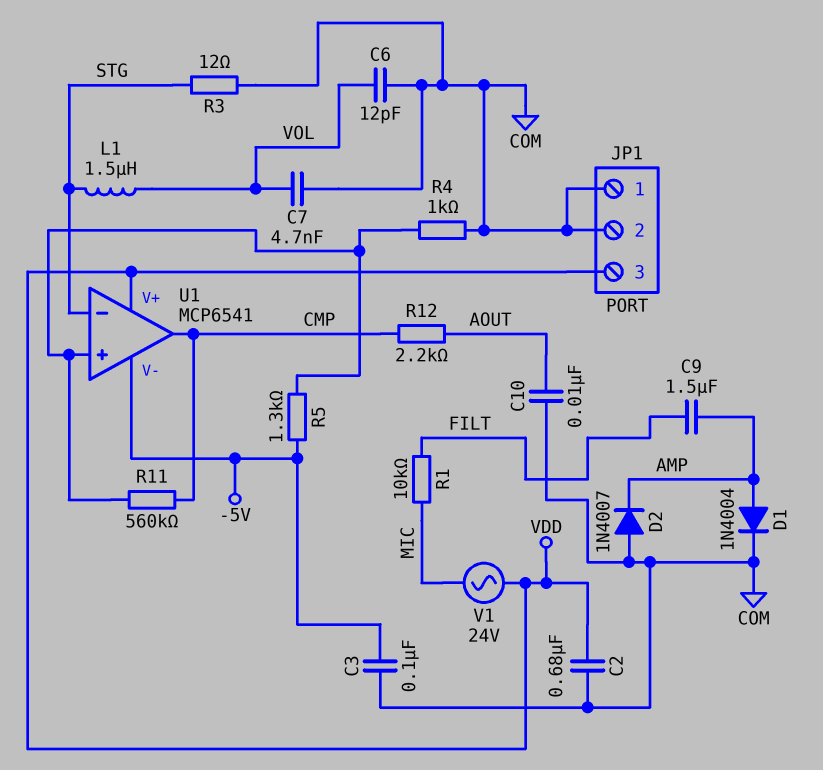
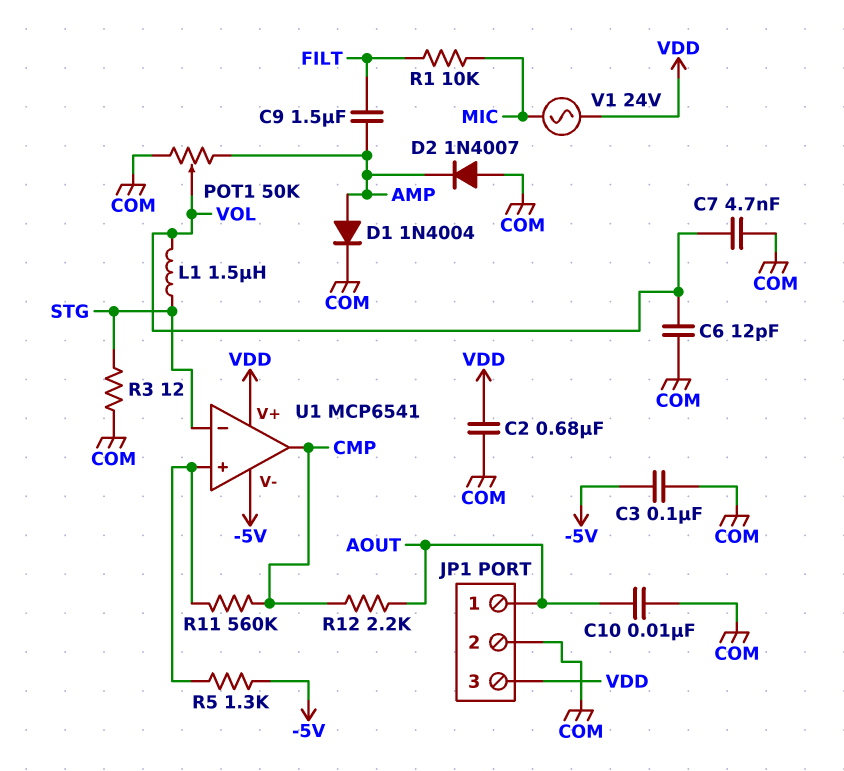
JP1 pin 1: COM -> AOUT
POT1: none -> 50k (AMP, COM, wiper VOL)
R4: 1k (COM, U1/in+) -> none

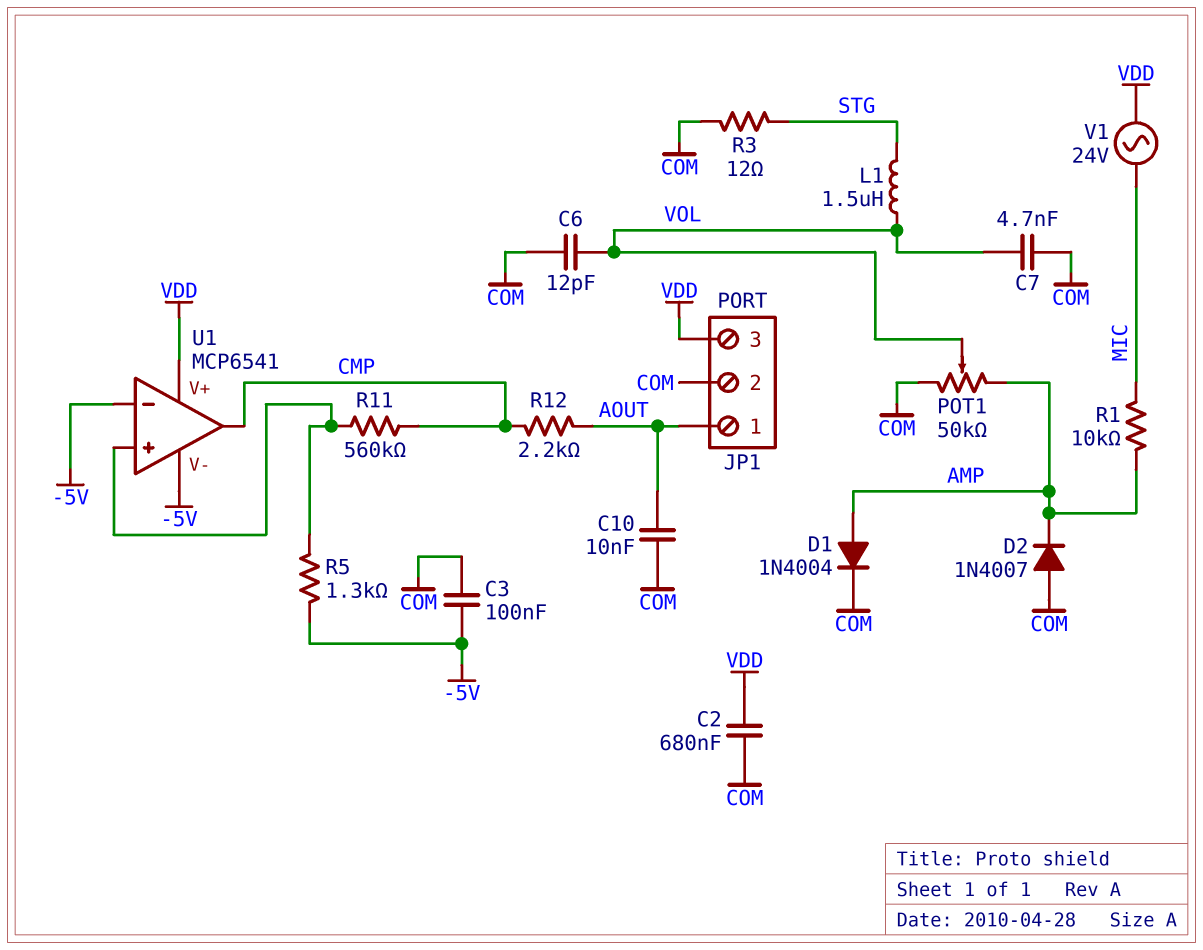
C9: 1.5uF (AMP, FILT) -> none
R1: 10k (FILT, MIC) -> 10k (AMP, MIC)
U1 pin in-: STG -> -5V

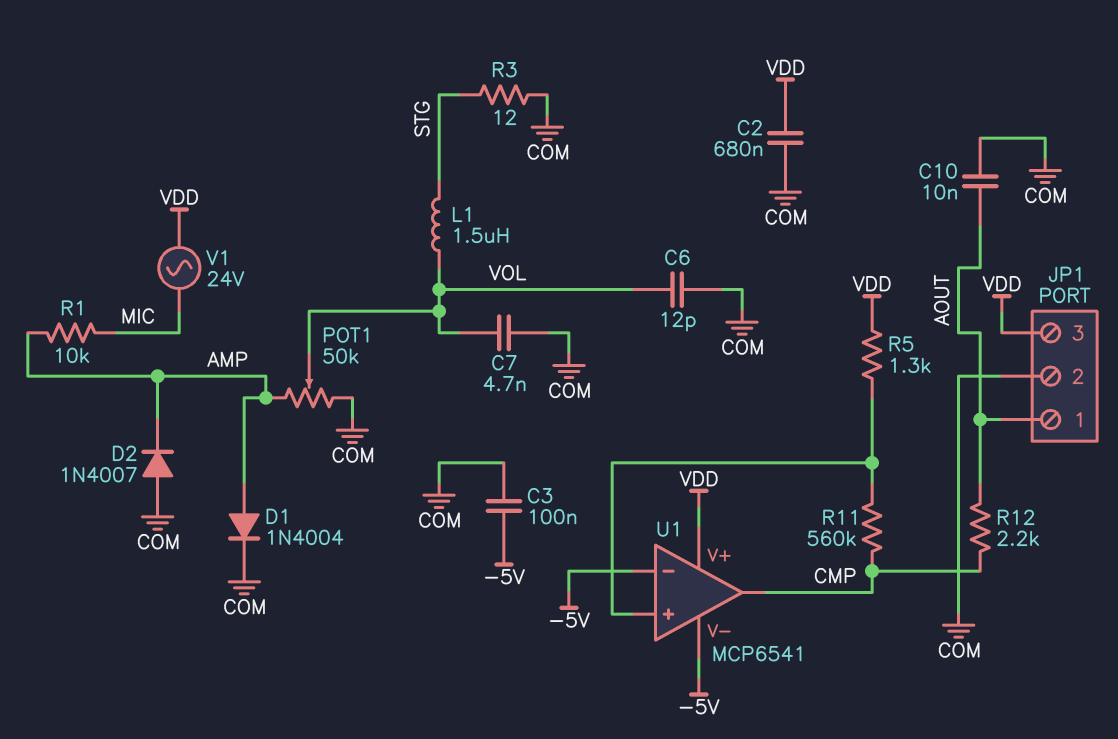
R5: 1.3k (-5V, U1/in+) -> 1.3k (U1/in+, VDD)

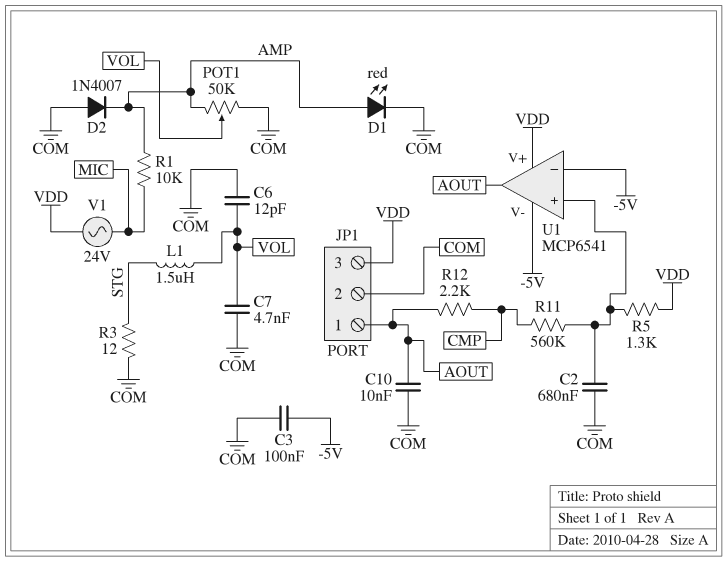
C2: 680nF (COM, VDD) -> 680nF (COM, U1/in+)
D1: diode 1N4004 (A AMP, K COM) -> LED red (A AMP, K COM)
U1 pin out: CMP -> AOUT

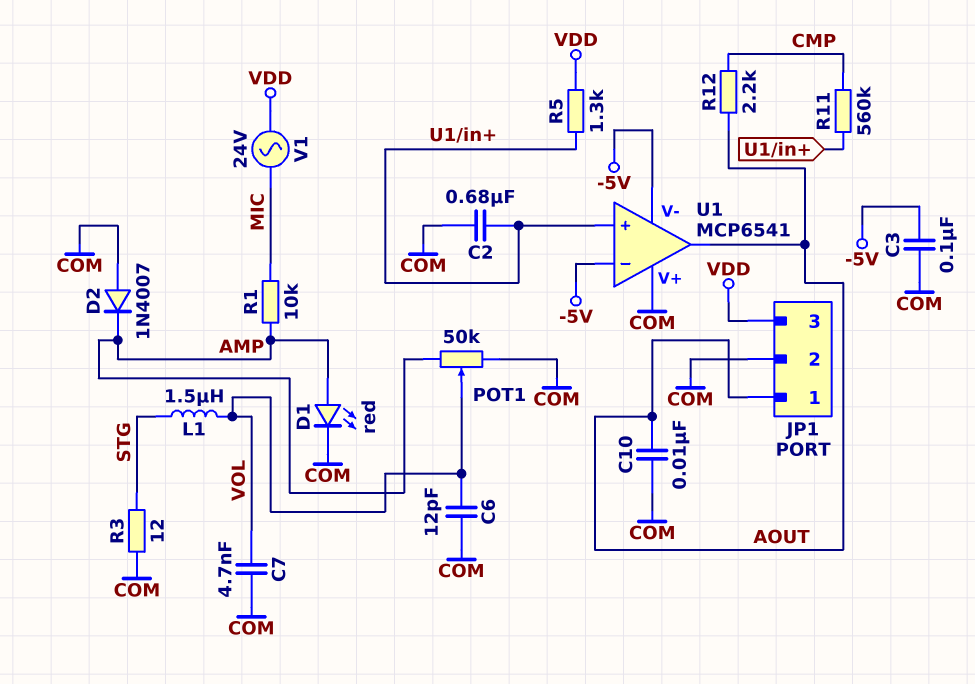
U1 pin V+: VDD -> COM

